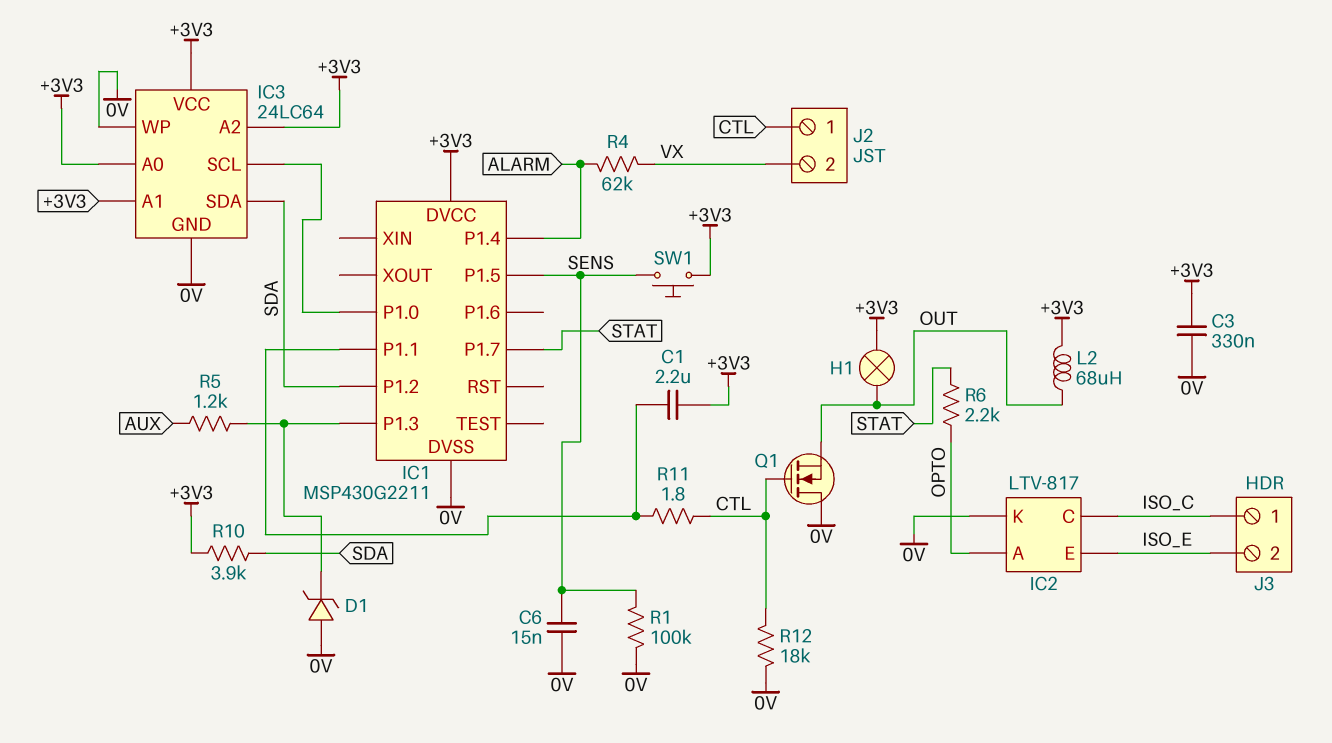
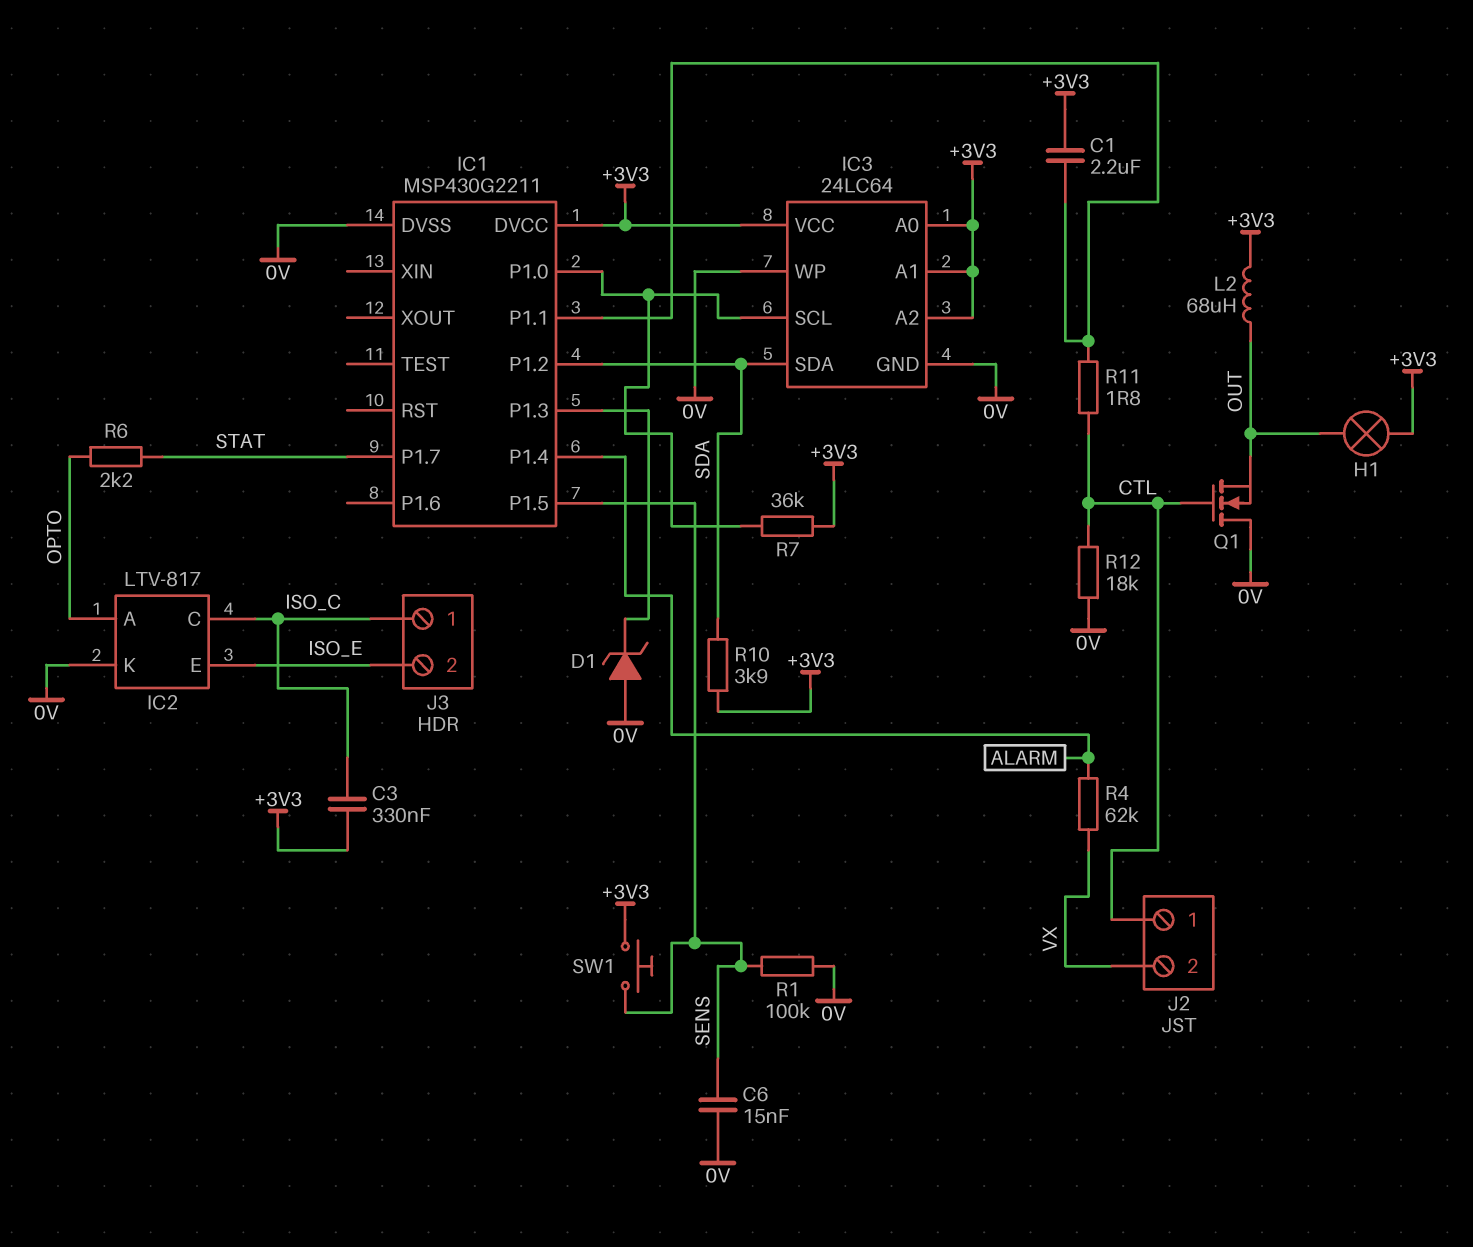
C3: 330nF (+3V3, 0V) -> 330nF (+3V3, ISO_C)
R5: 1.2k (AUX, IC1/P1.3) -> none
R7: none -> 36k (+3V3, IC1/P1.0)

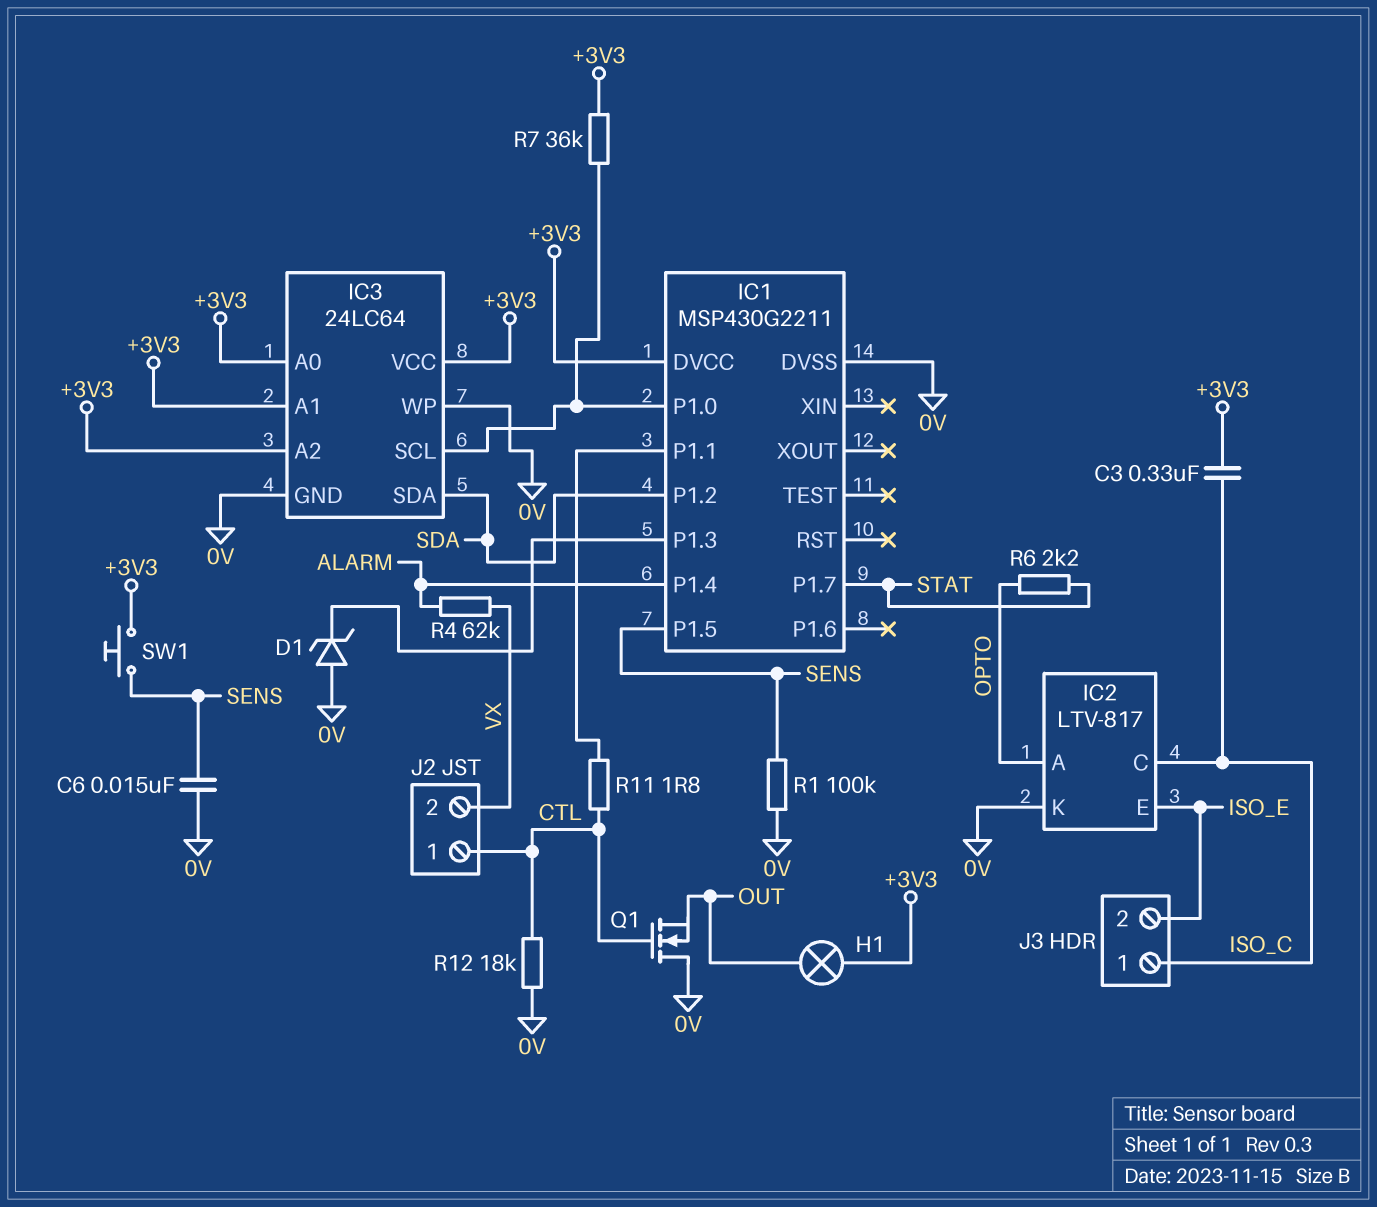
C1: 2.2uF (+3V3, IC1/P1.1) -> none
L2: 68uH (+3V3, OUT) -> none
R10: 3.9k (+3V3, SDA) -> none

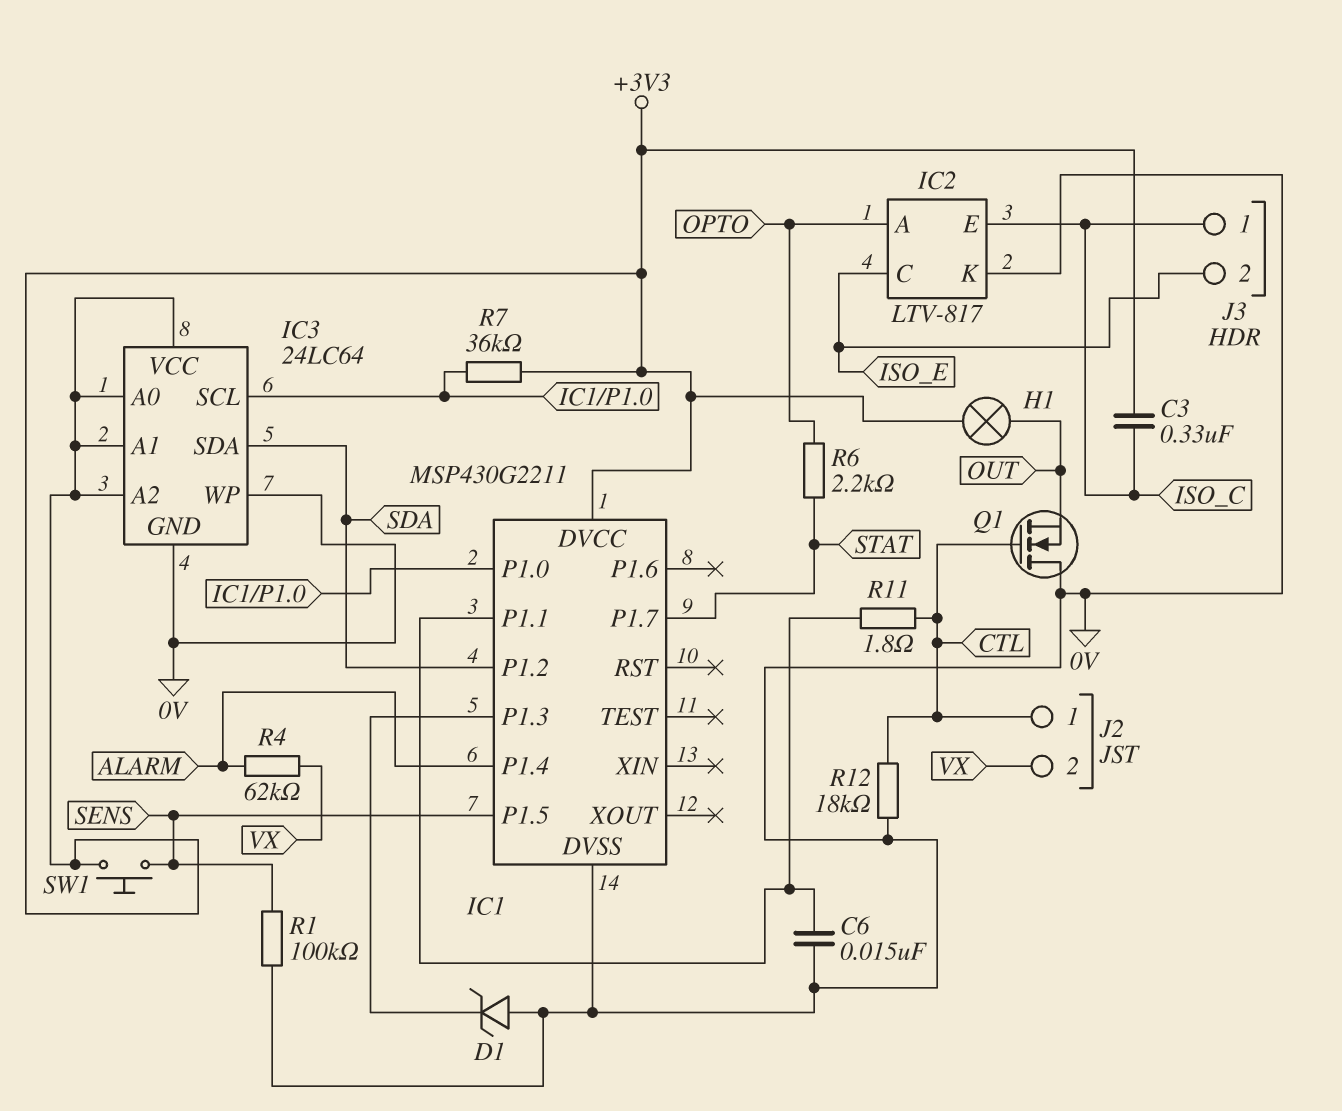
C6: 15nF (0V, SENS) -> 15nF (0V, IC1/P1.1)
IC2 pin C: ISO_C -> ISO_E
IC2 pin E: ISO_E -> ISO_C

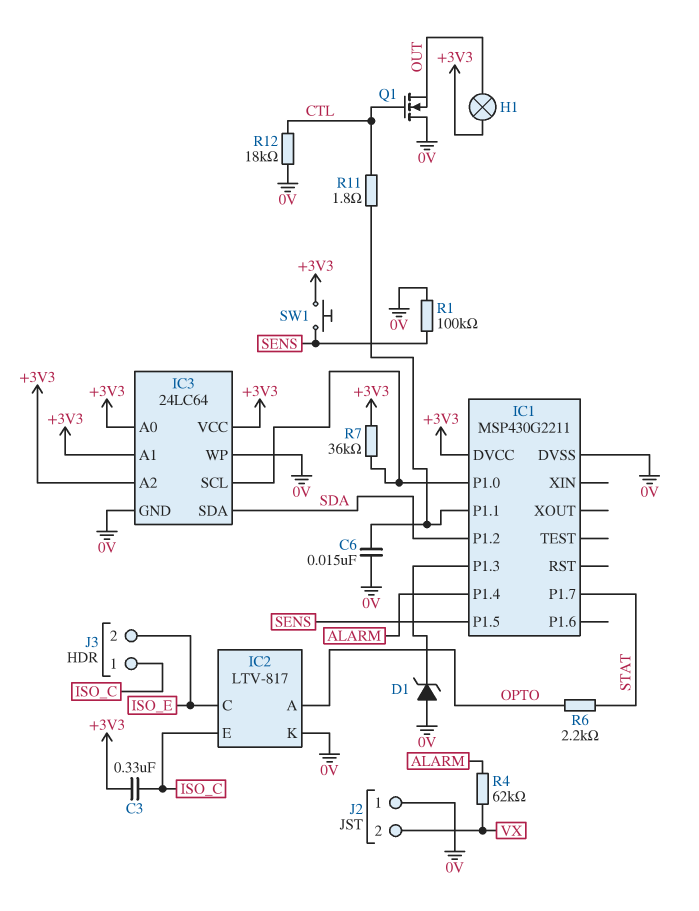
J2 pin 1: CTL -> 0V

